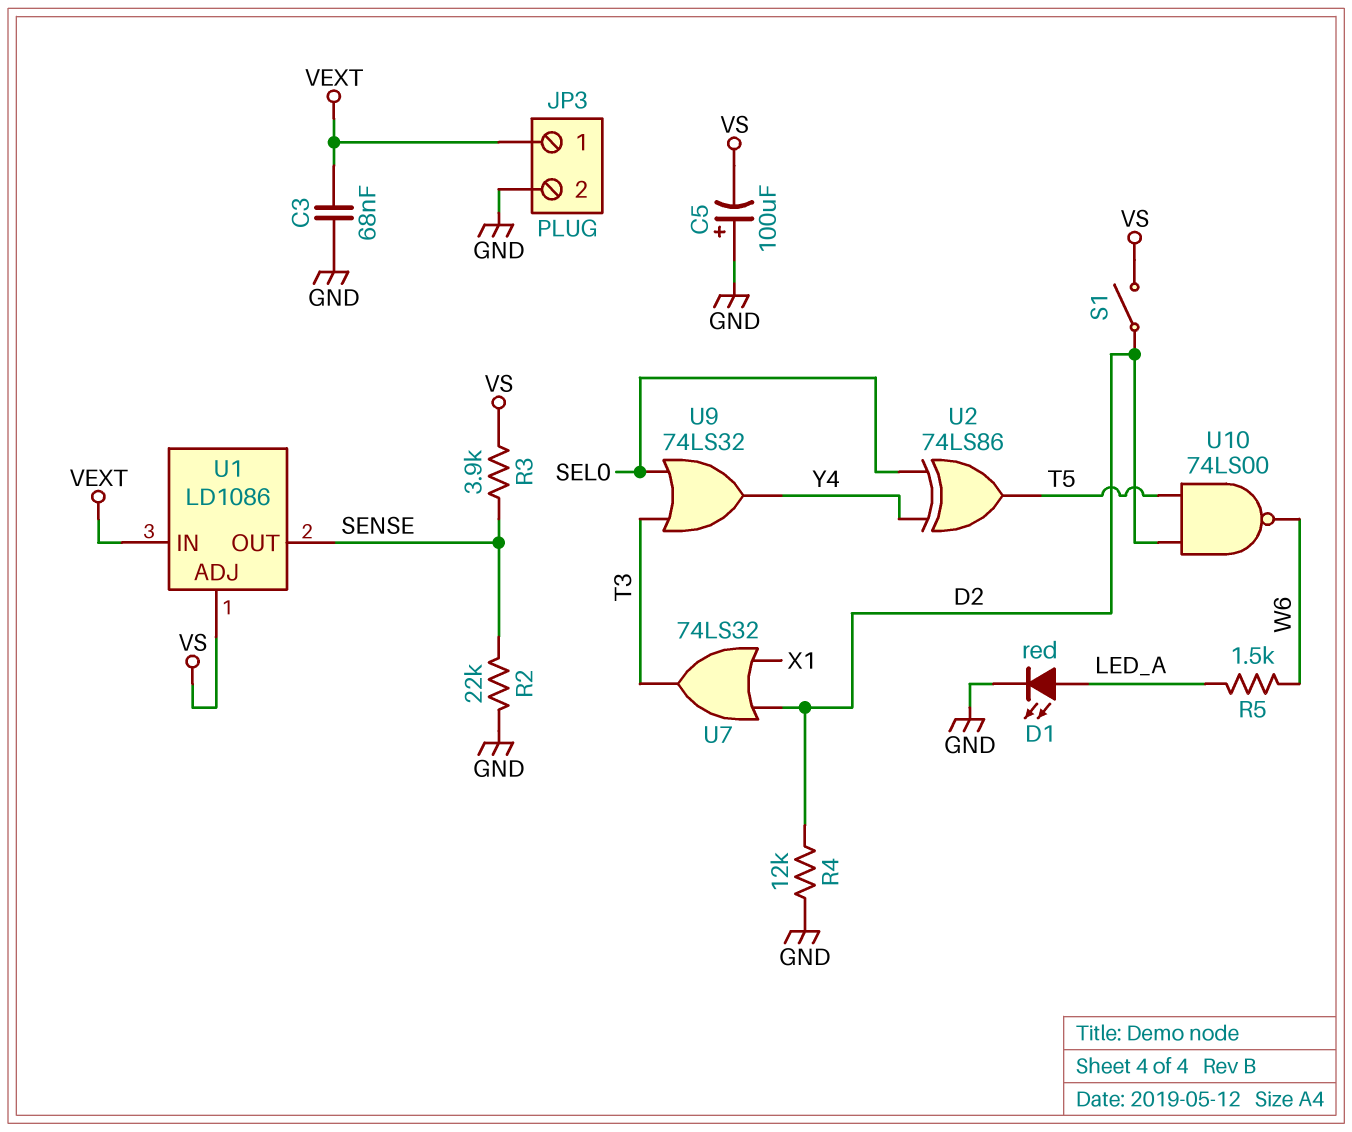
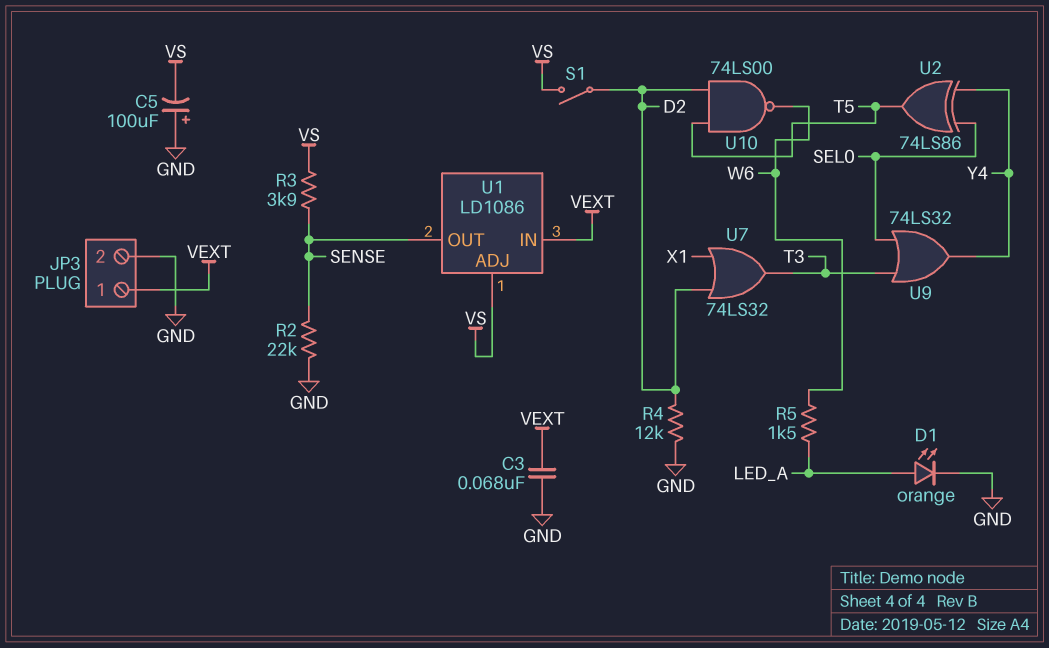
D1: LED red (A LED_A, K GND) -> LED orange (A LED_A, K GND)

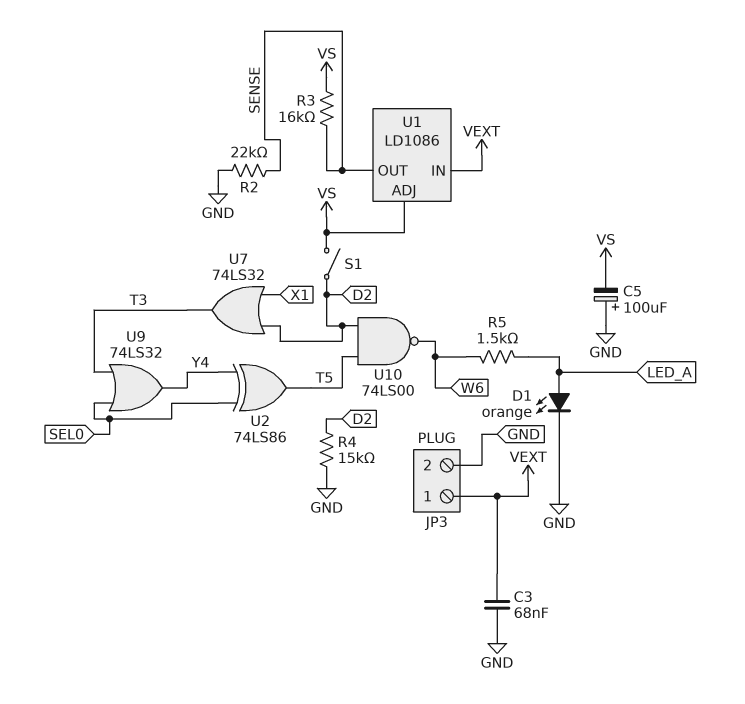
R3: 3.9k (SENSE, VS) -> 16k (SENSE, VS)
R4: 12k (D2, GND) -> 15k (D2, GND)

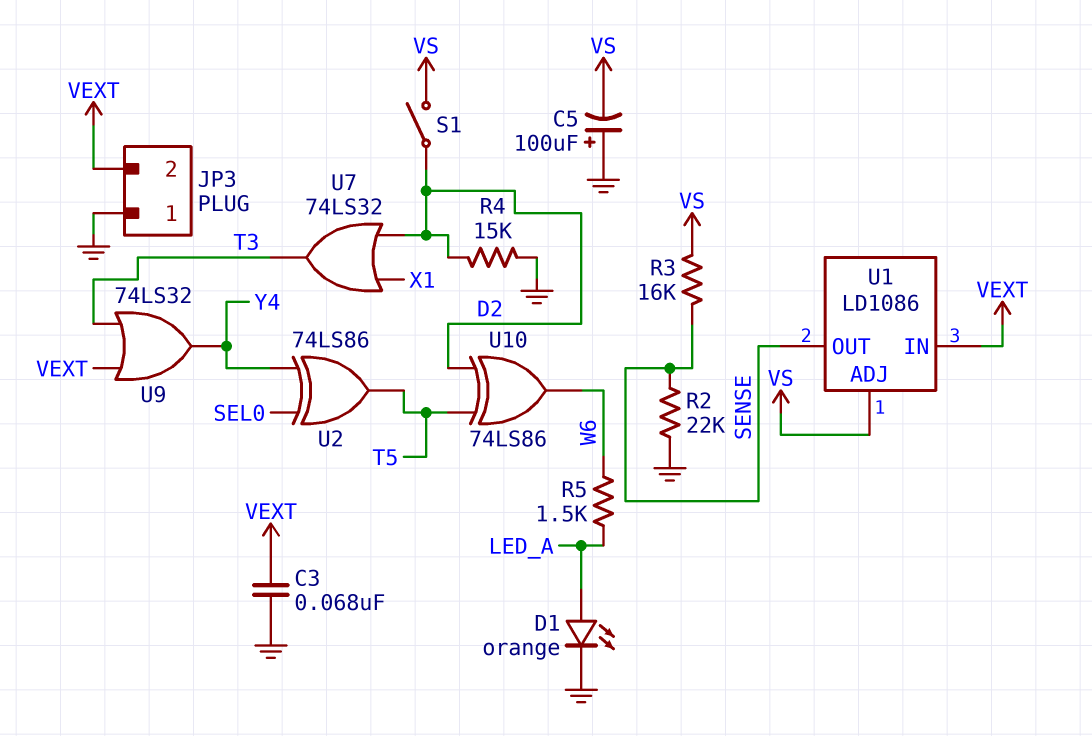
JP3 pin 1: VEXT -> GND
JP3 pin 2: GND -> VEXT
U9: OR 74LS32 (in SEL0, in T3, out Y4) -> OR 74LS32 (in T3, in VEXT, out Y4)
U10: NAND 74LS00 (in D2, in T5, out W6) -> XOR 74LS86 (in D2, in T5, out W6)

